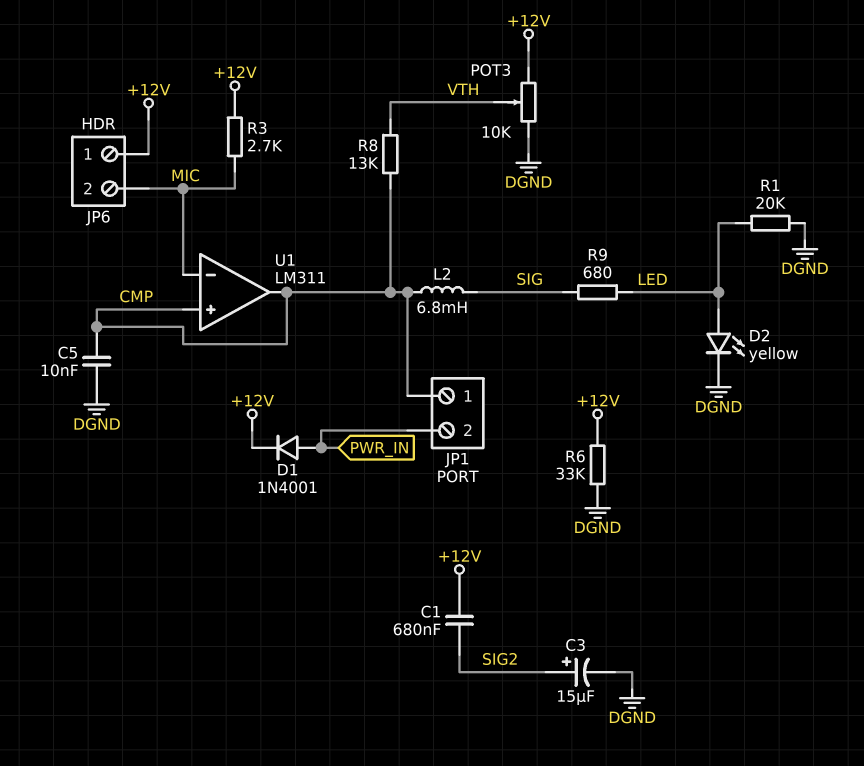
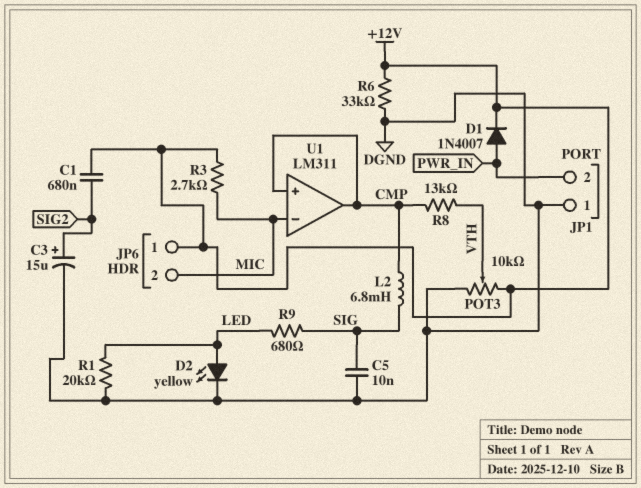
C5: 10nF (CMP, DGND) -> 10nF (DGND, SIG)
D1: diode 1N4001 (A PWR_IN, K +12V) -> diode 1N4007 (A PWR_IN, K +12V)
JP1 pin 1: CMP -> DGND

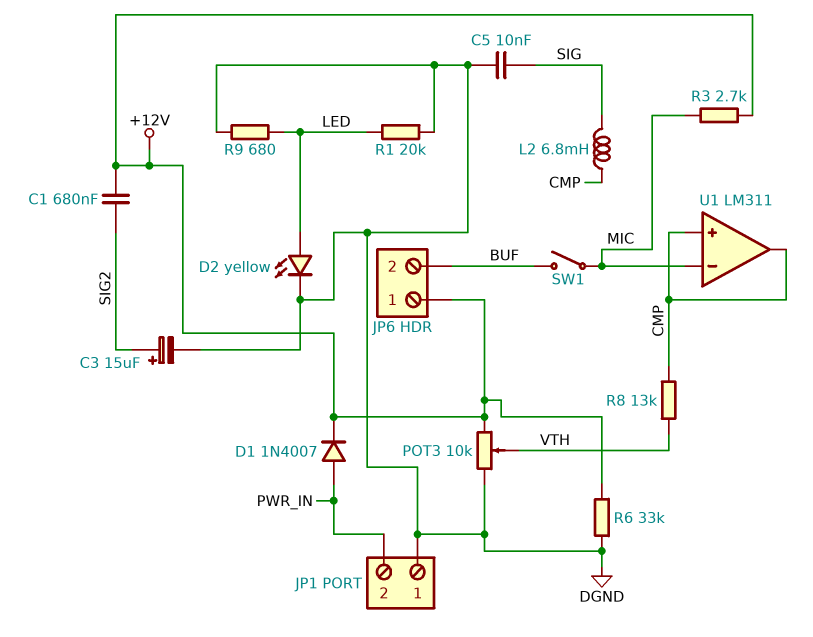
JP6 pin 2: MIC -> BUF
R9: 680 (LED, SIG) -> 680 (DGND, LED)
SW1: none -> switch (BUF, MIC)

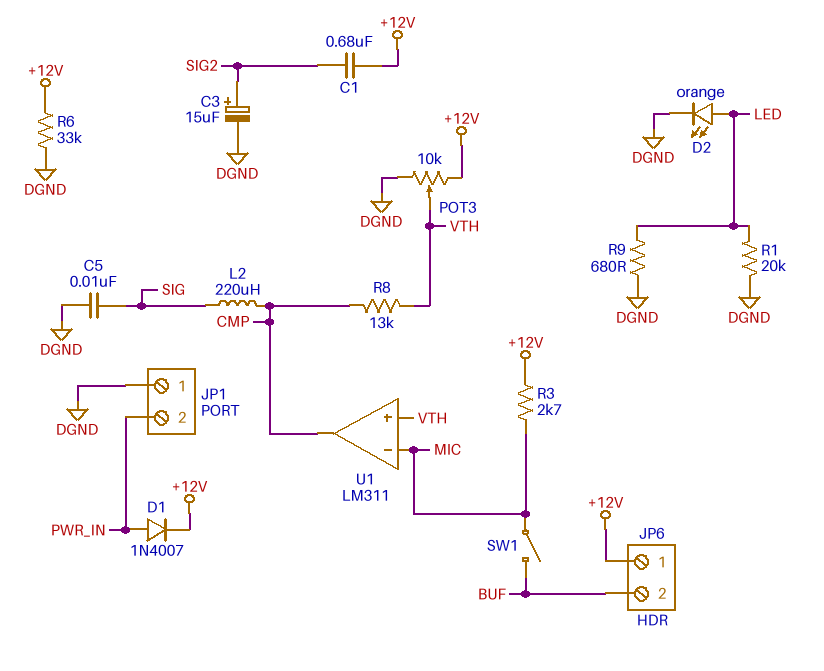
D2: LED yellow (A LED, K DGND) -> LED orange (A LED, K DGND)
L2: 6.8mH (CMP, SIG) -> 220uH (CMP, SIG)
U1 pin in+: CMP -> VTH

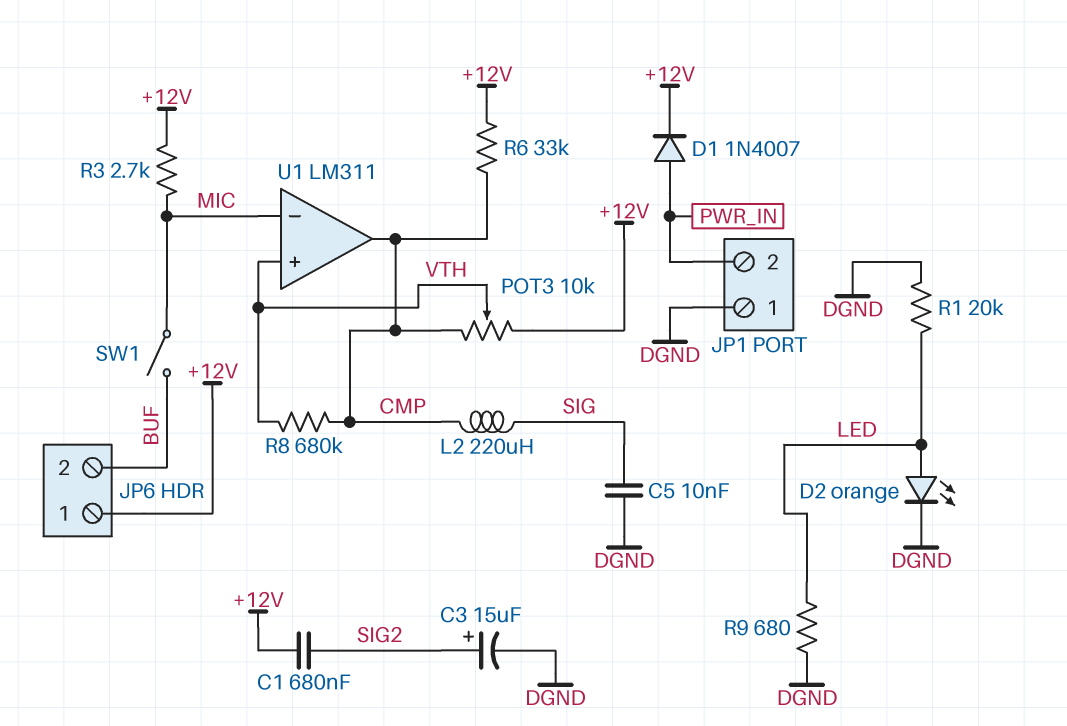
POT3: 10k (+12V, DGND, wiper VTH) -> 10k (+12V, CMP, wiper VTH)
R6: 33k (+12V, DGND) -> 33k (+12V, CMP)
R8: 13k (CMP, VTH) -> 680k (CMP, VTH)

